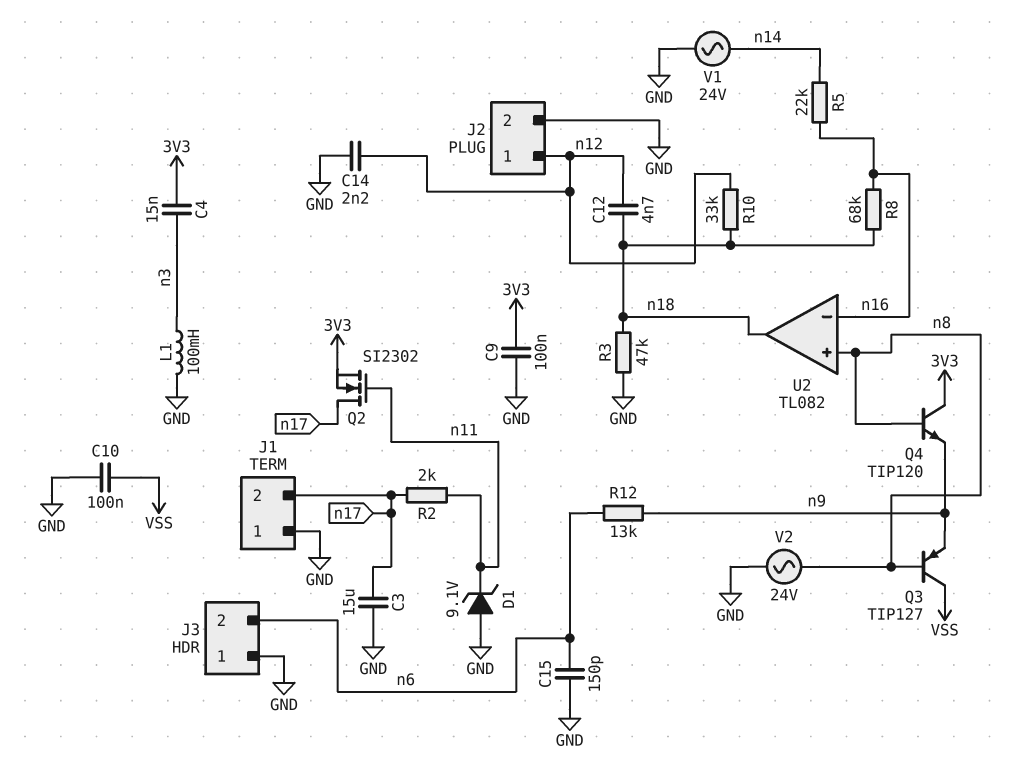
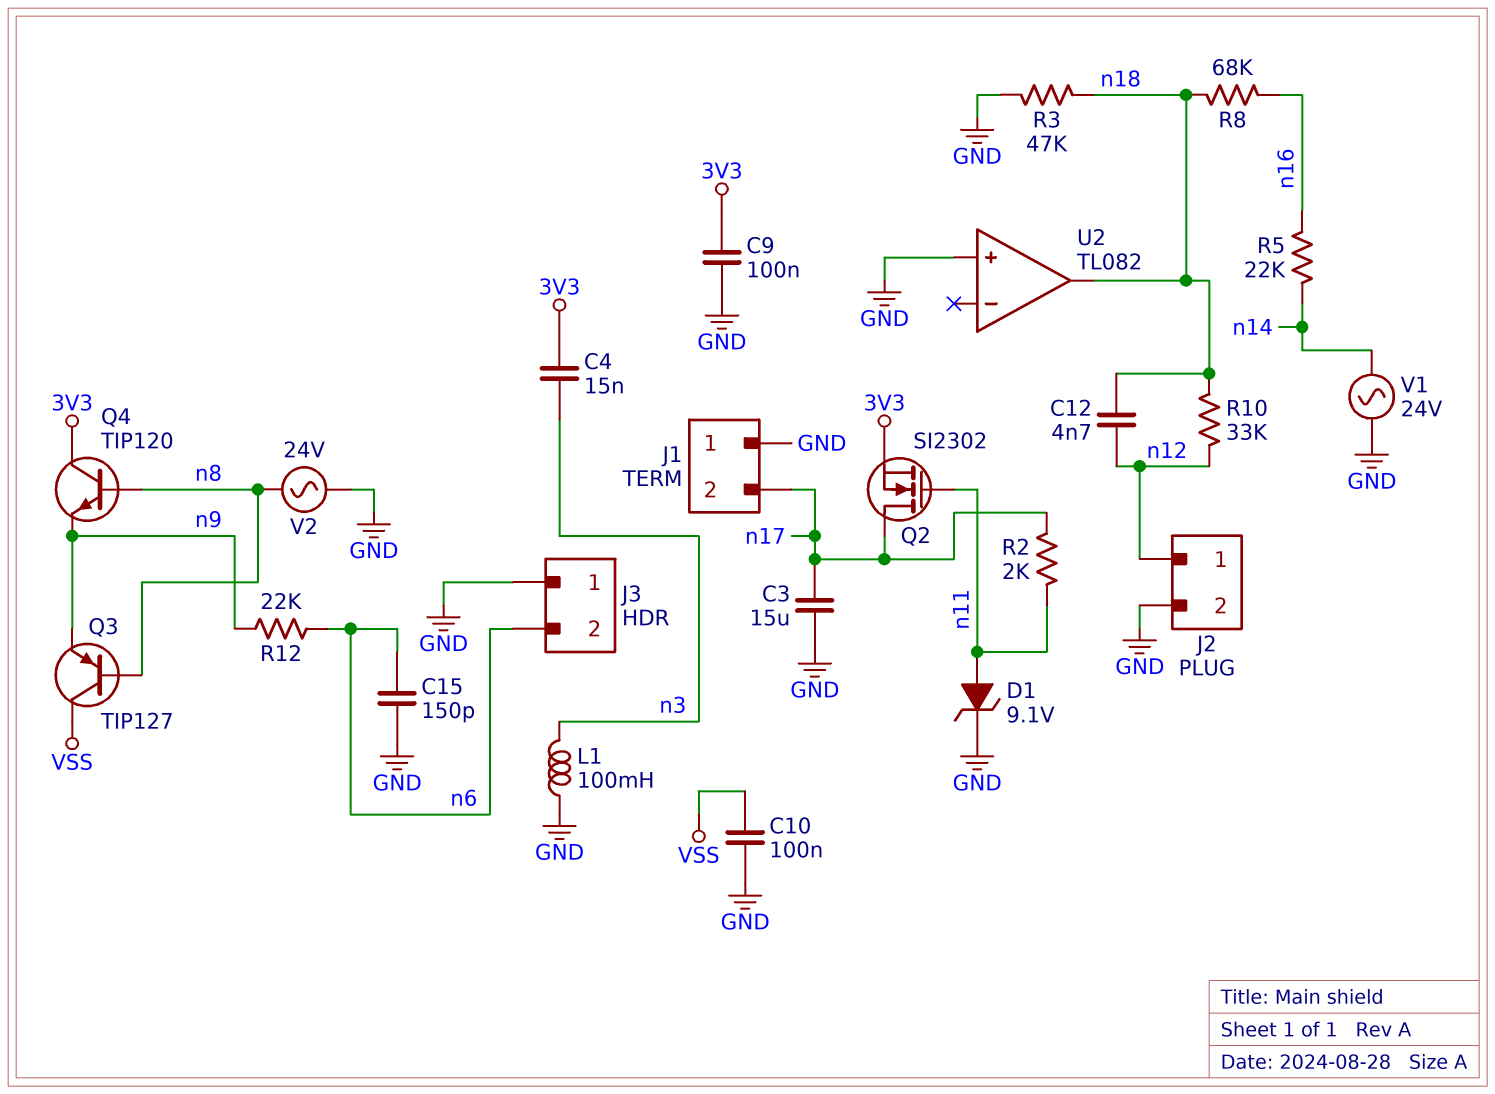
C14: 2.2nF (GND, n12) -> none
D1: zener 9.1V (A GND, K n11) -> zener 9.1V (A n11, K GND)
R12: 13k (n6, n9) -> 22k (n6, n9)
U2 pin in+: n8 -> GND
U2 pin in-: n16 -> none

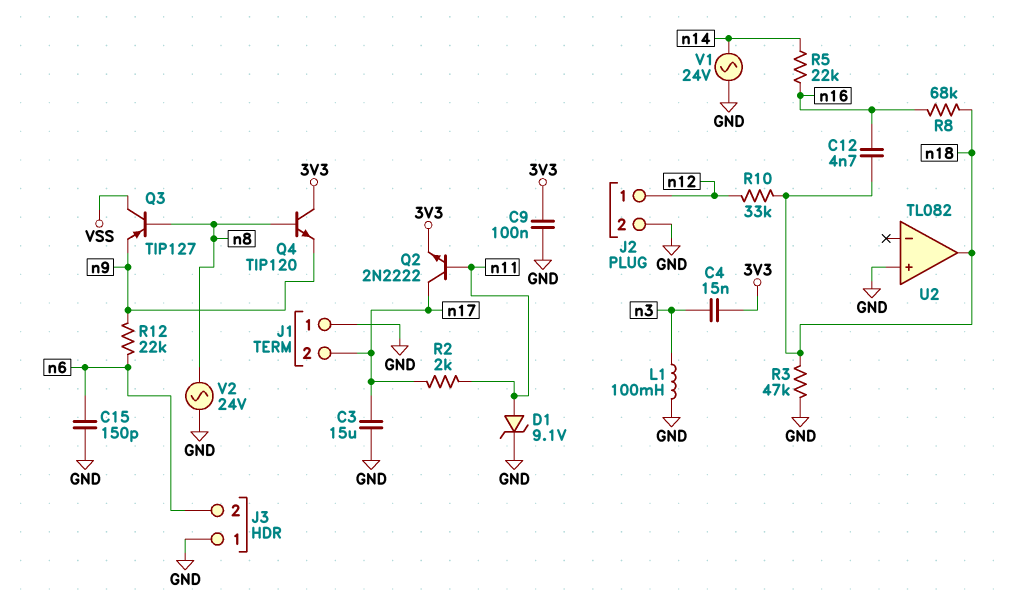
C10: 100nF (GND, VSS) -> none
C12: 4.7nF (n12, n18) -> 4.7nF (n16, n18)
Q2: NMOS SI2302 (G n11, D n17, S 3V3) -> NPN 2N2222 (B n11, C n17, E 3V3)

